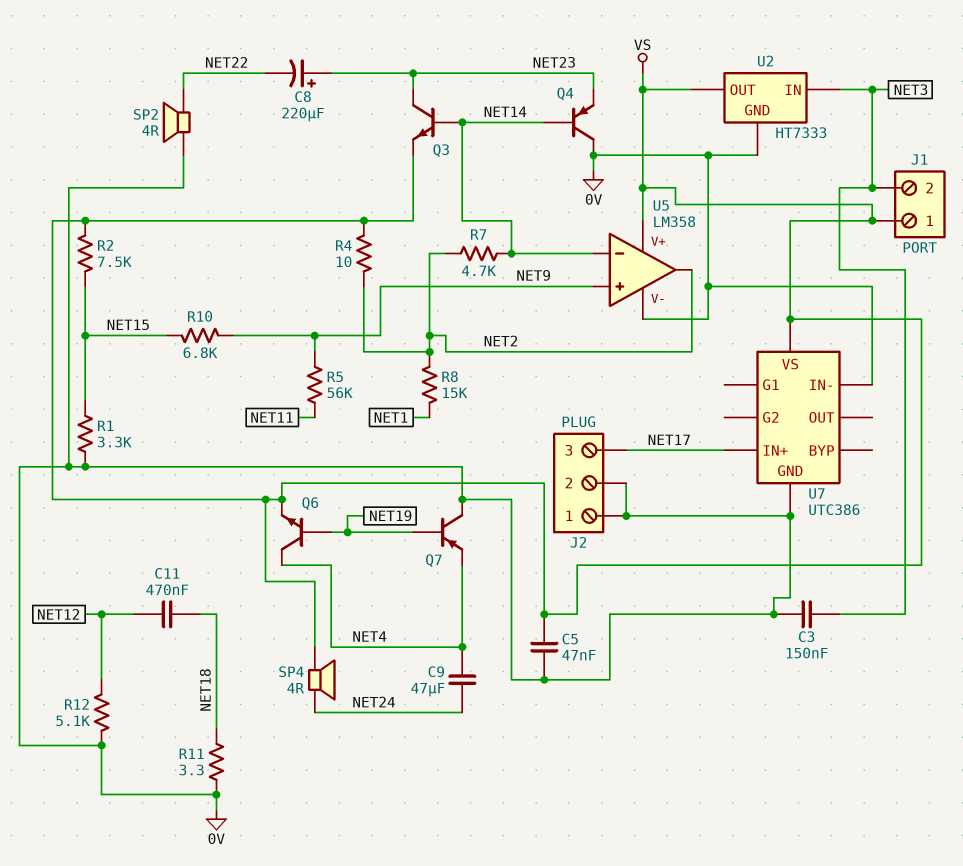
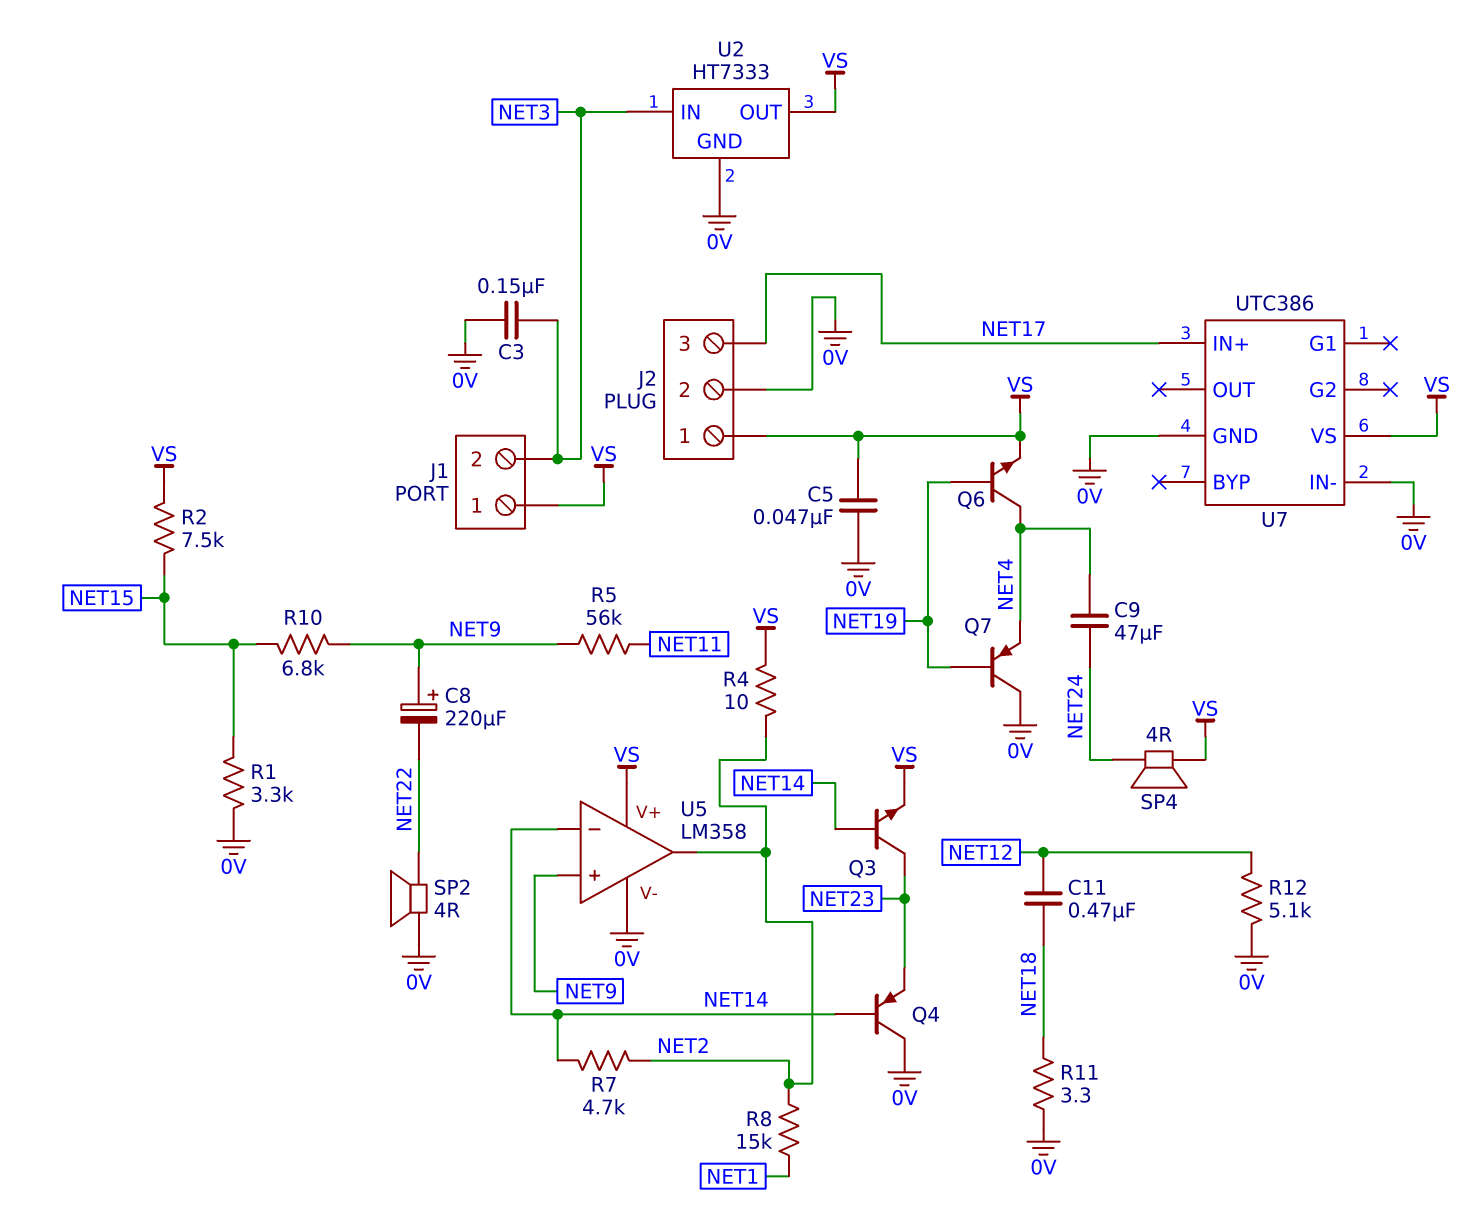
C8: 220uF (plus NET23, minus NET22) -> 220uF (plus NET9, minus NET22)
J2 pin 1: 0V -> VS

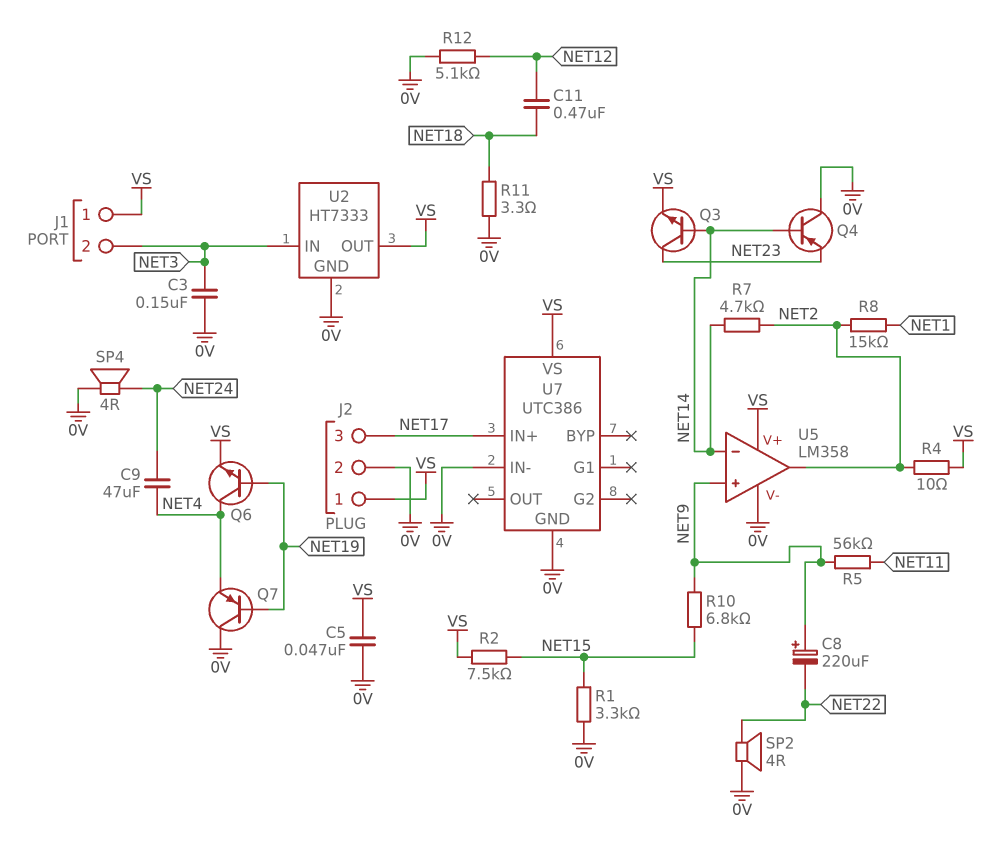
SP4: speaker 4R (NET24, VS) -> speaker 4R (0V, NET24)

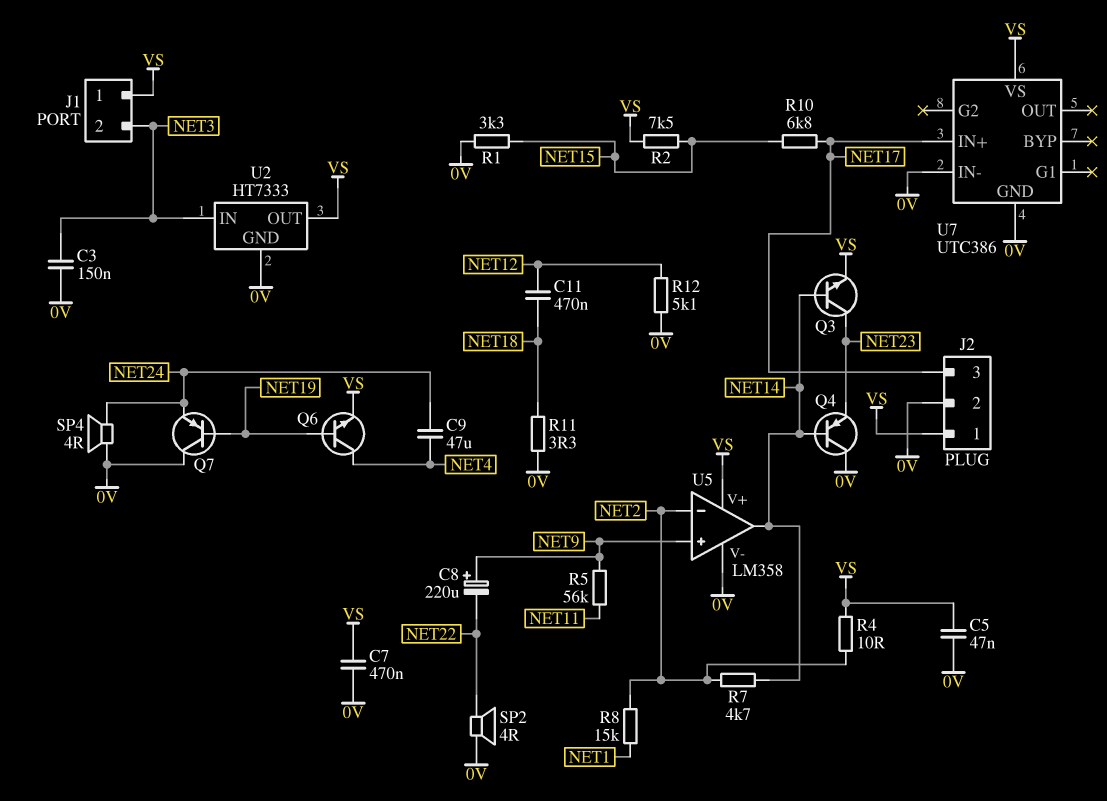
C7: none -> 470nF (0V, VS)
Q7: PNP (B NET19, C 0V, E NET4) -> PNP (B NET19, C 0V, E NET24)
R10: 6.8k (NET9, NET15) -> 6.8k (NET15, NET17)
U5 pin in-: NET14 -> NET2
U5 pin out: NET2 -> NET14

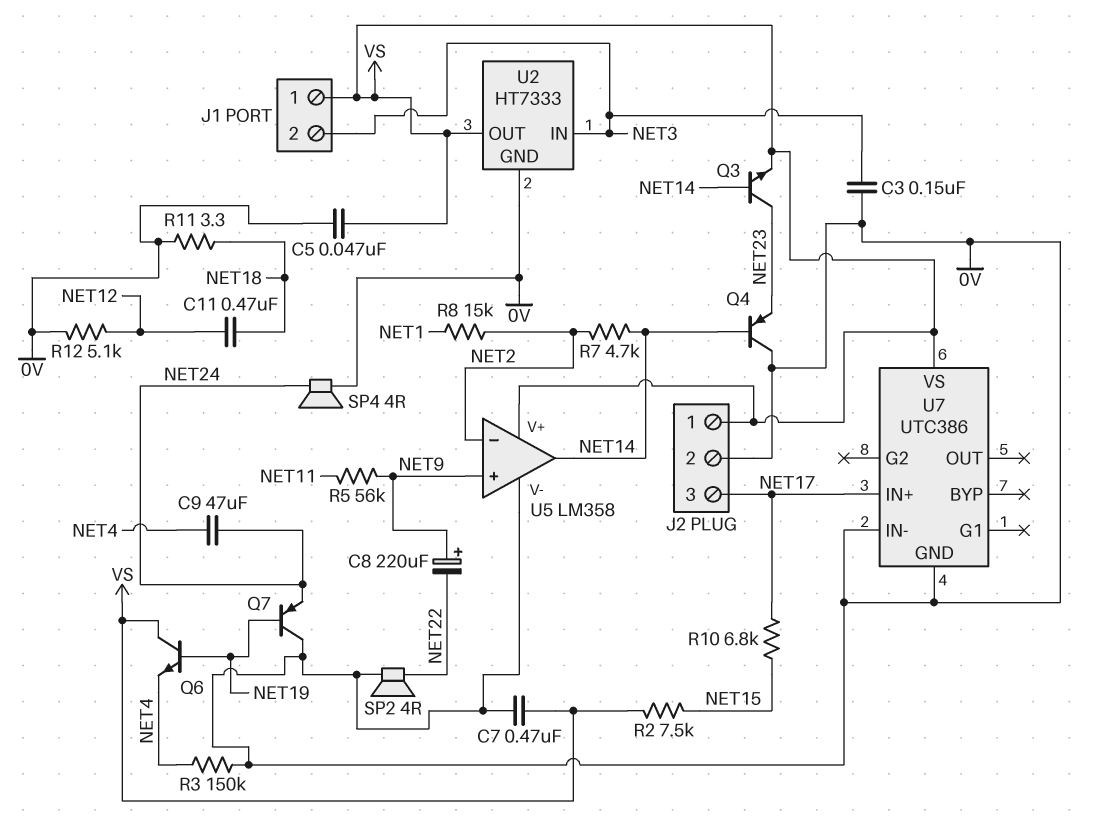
Q6: NPN (B NET19, C NET4, E VS) -> NPN (B NET19, C VS, E NET4)
R1: 3.3k (0V, NET15) -> none
R3: none -> 150k (0V, NET4)
R4: 10 (NET2, VS) -> none

